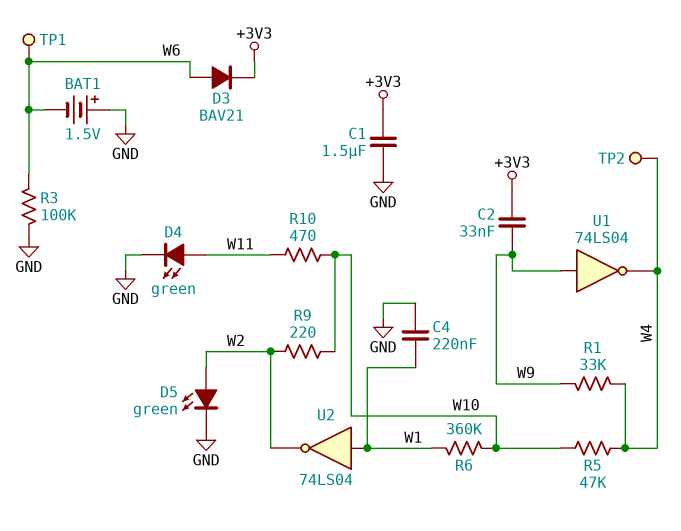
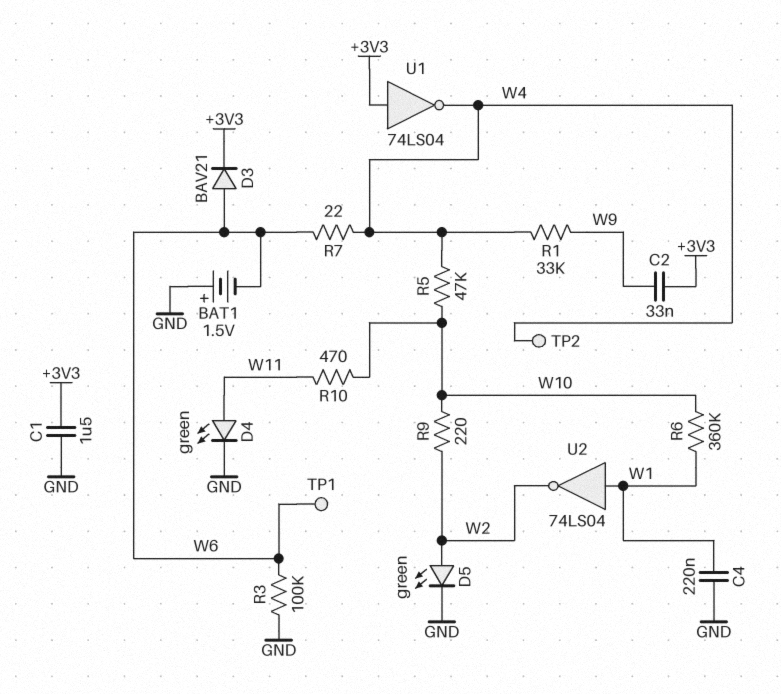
R7: none -> 22 (W4, W6)
U1: NOT 74LS04 (in W9, out W4) -> NOT 74LS04 (in +3V3, out W4)

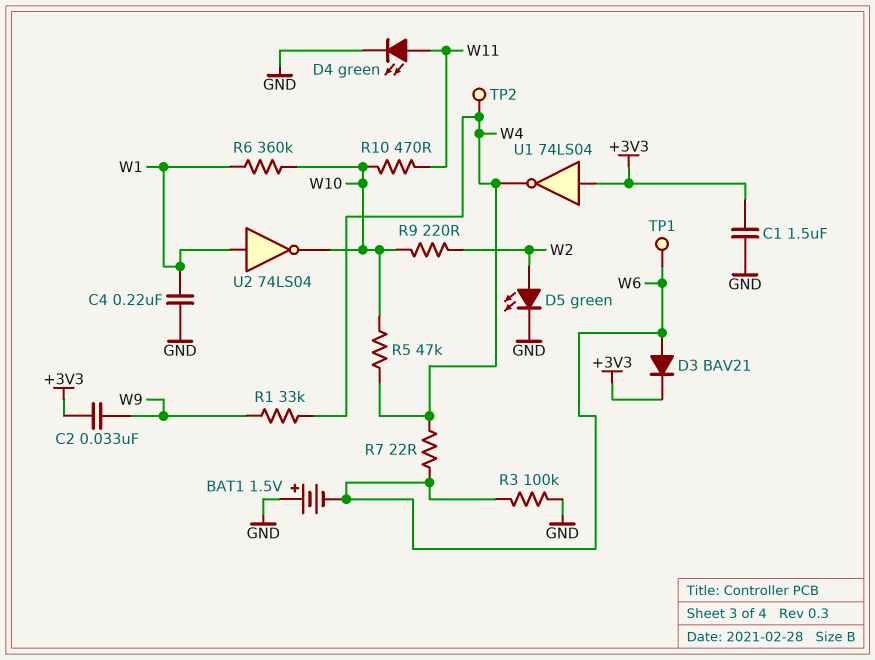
U2: NOT 74LS04 (in W1, out W2) -> NOT 74LS04 (in W1, out W10)

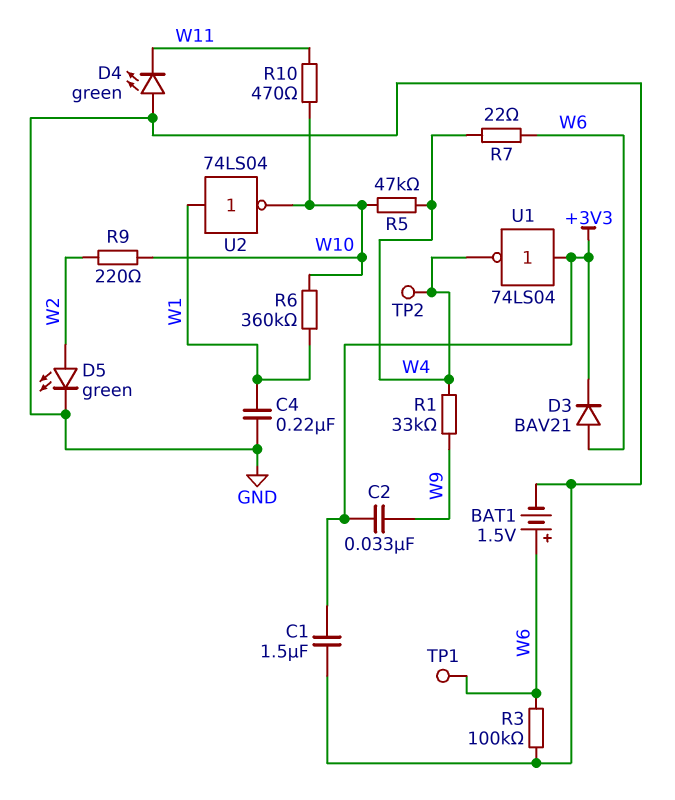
BAT1: 1.5V (plus GND, minus W6) -> 1.5V (plus W6, minus GND)
D4: LED green (A W11, K GND) -> LED green (A GND, K W11)

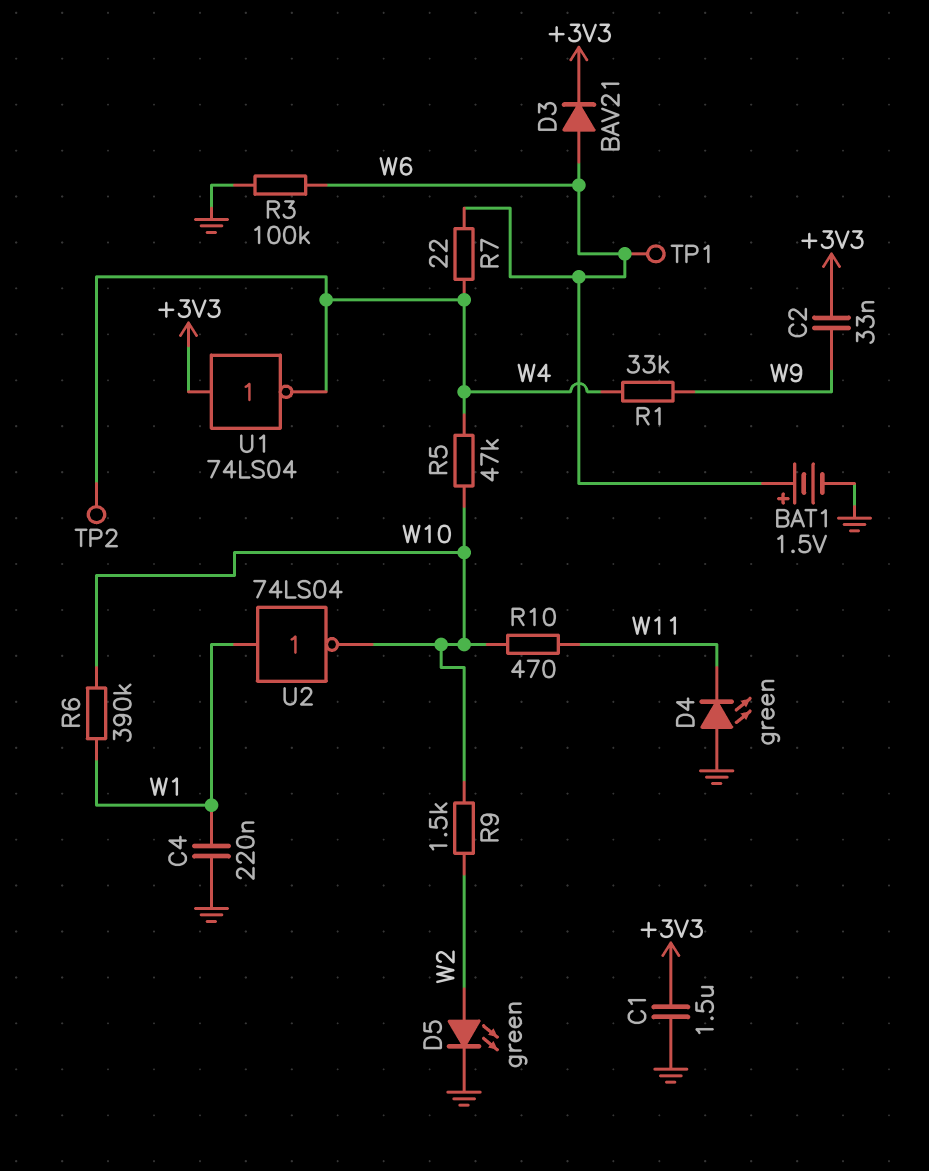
R6: 360k (W1, W10) -> 390k (W1, W10)
R9: 220 (W2, W10) -> 1.5k (W2, W10)

